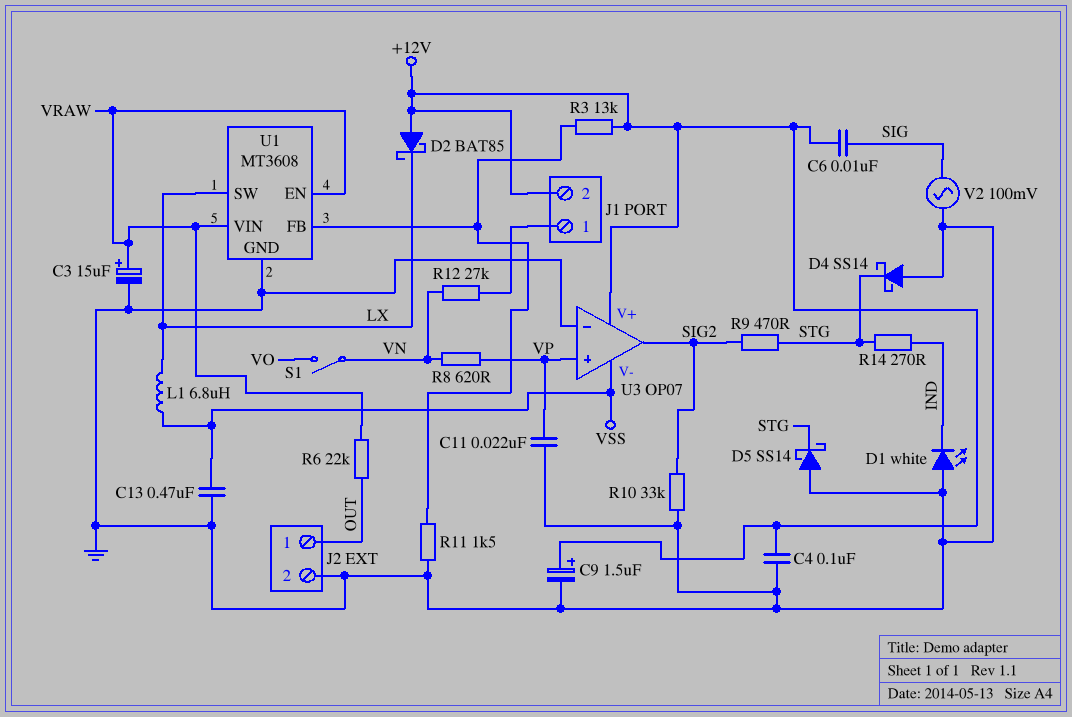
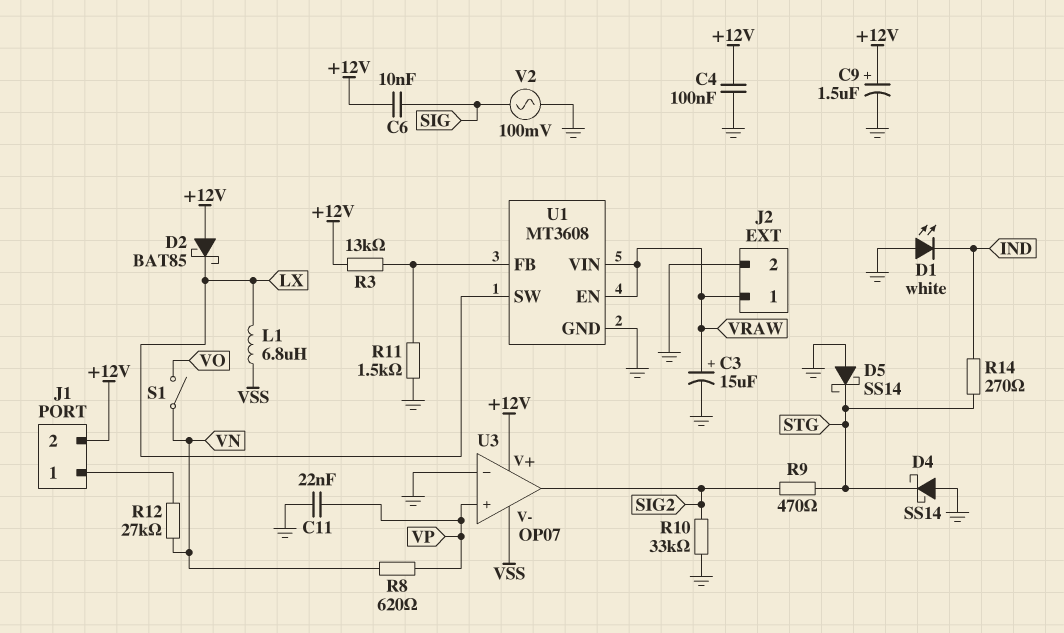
C13: 470nF (GND, VSS) -> none
J2 pin 1: OUT -> VRAW
R6: 22k (OUT, VRAW) -> none

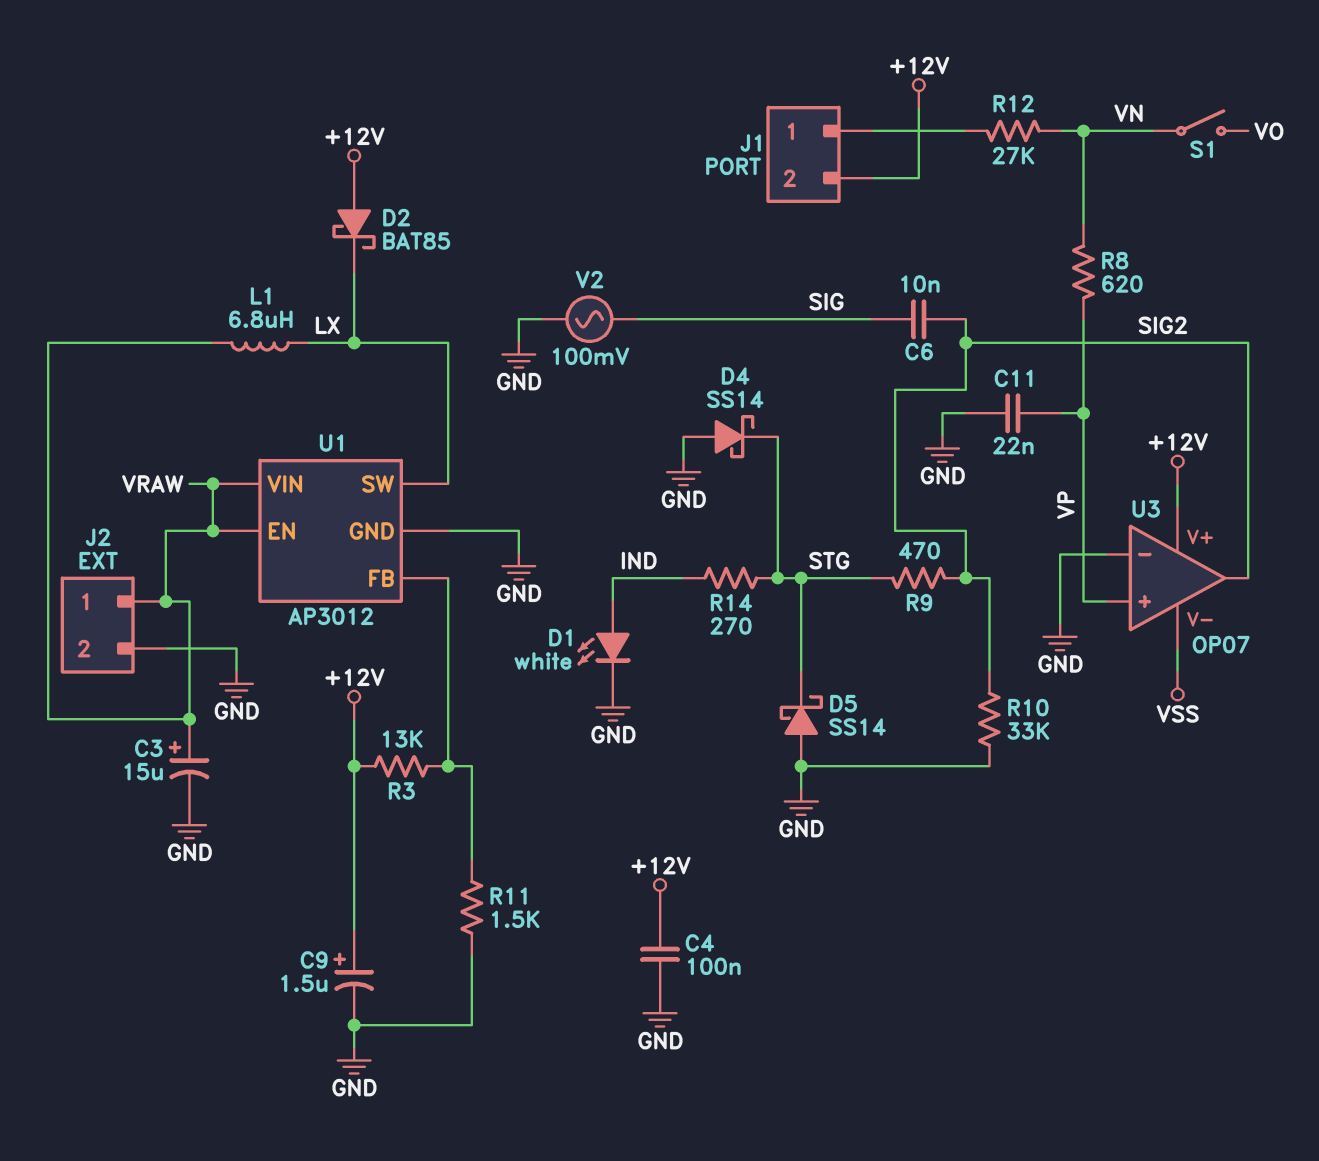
C6: 10nF (+12V, SIG) -> 10nF (SIG, SIG2)
D1: LED white (A GND, K IND) -> LED white (A IND, K GND)
L1: 6.8uH (LX, VSS) -> 6.8uH (LX, VRAW)
U1: MT3608 -> AP3012

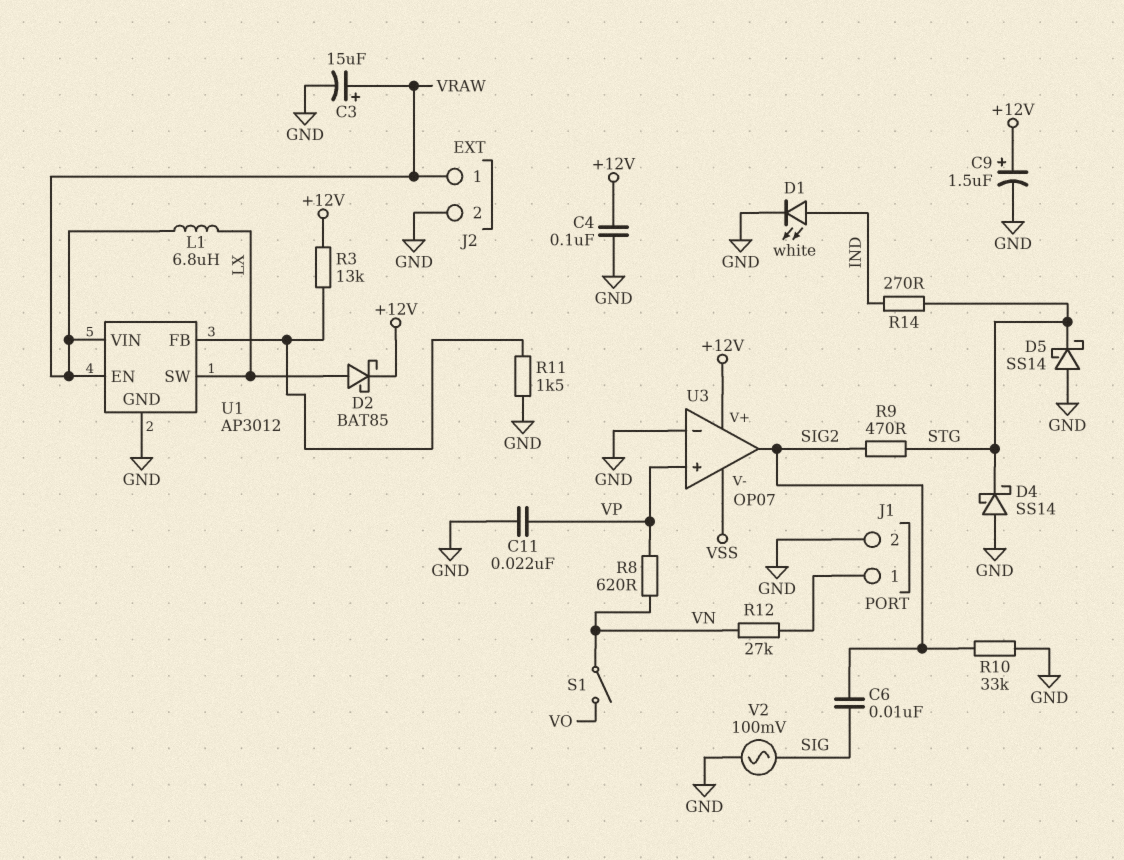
D2: schottky BAT85 (A +12V, K LX) -> schottky BAT85 (A LX, K +12V)
J1 pin 2: +12V -> GND

